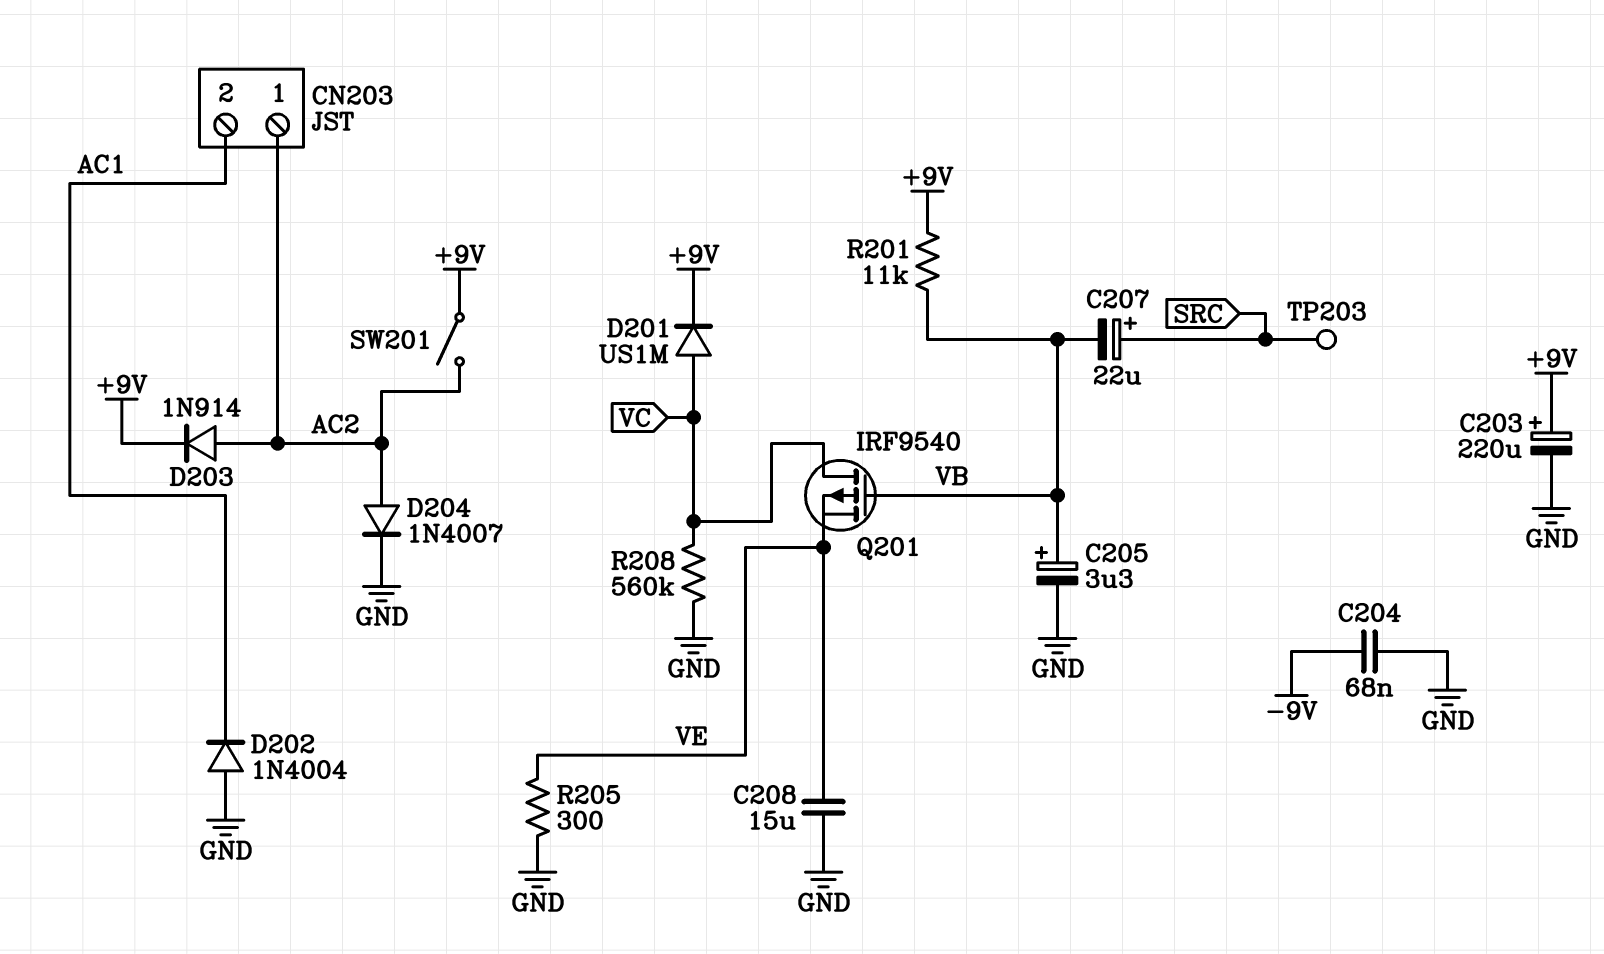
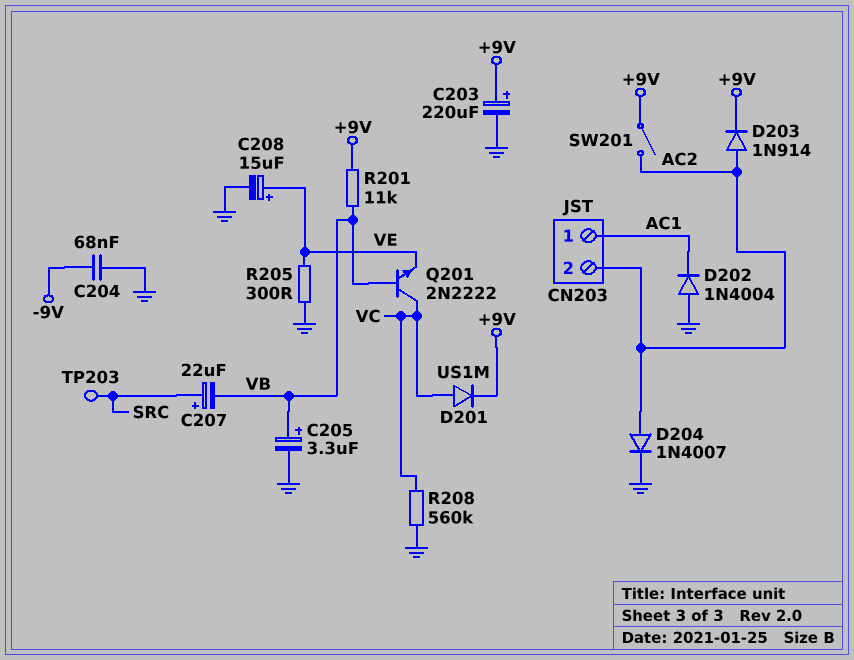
C208: 15uF (GND, VE) -> 15uF (plus VE, minus GND)
CN203 pin 1: AC2 -> AC1
CN203 pin 2: AC1 -> AC2
Q201: PMOS IRF9540 (G VB, D VC, S VE) -> NPN 2N2222 (B VB, C VC, E VE)

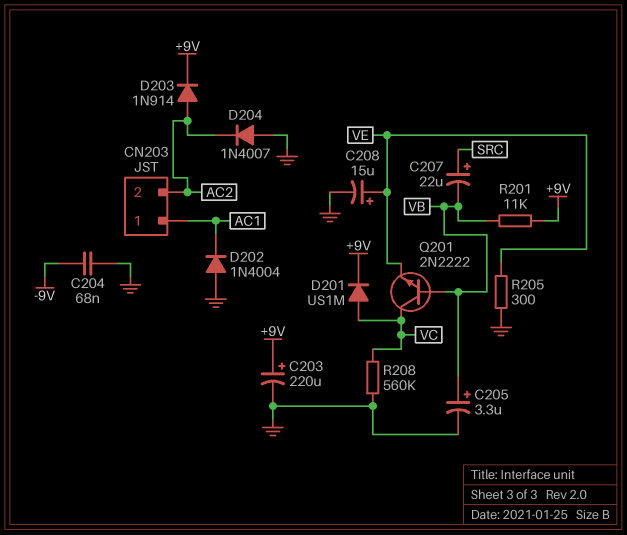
D204: diode 1N4007 (A AC2, K GND) -> diode 1N4007 (A GND, K AC2)
SW201: switch (+9V, AC2) -> none
TP203: test point (SRC) -> none

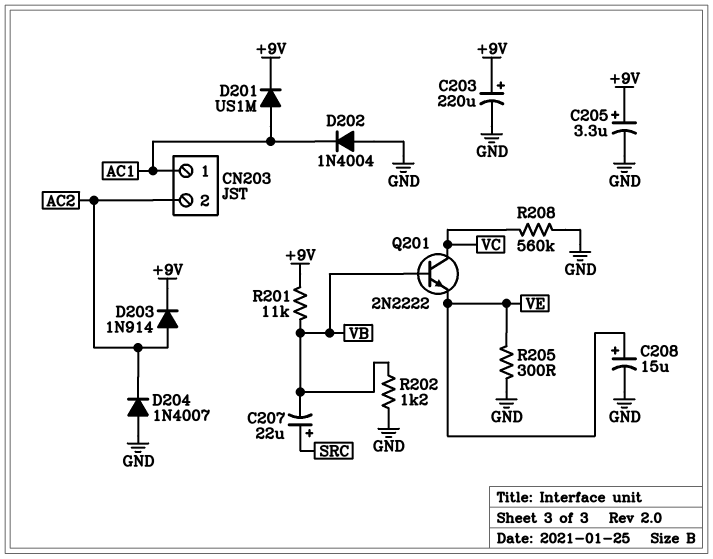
C204: 68nF (-9V, GND) -> none
C205: 3.3uF (plus VB, minus GND) -> 3.3uF (plus +9V, minus GND)
D201: diode US1M (A VC, K +9V) -> diode US1M (A AC1, K +9V)
R202: none -> 1.2k (GND, VB)

